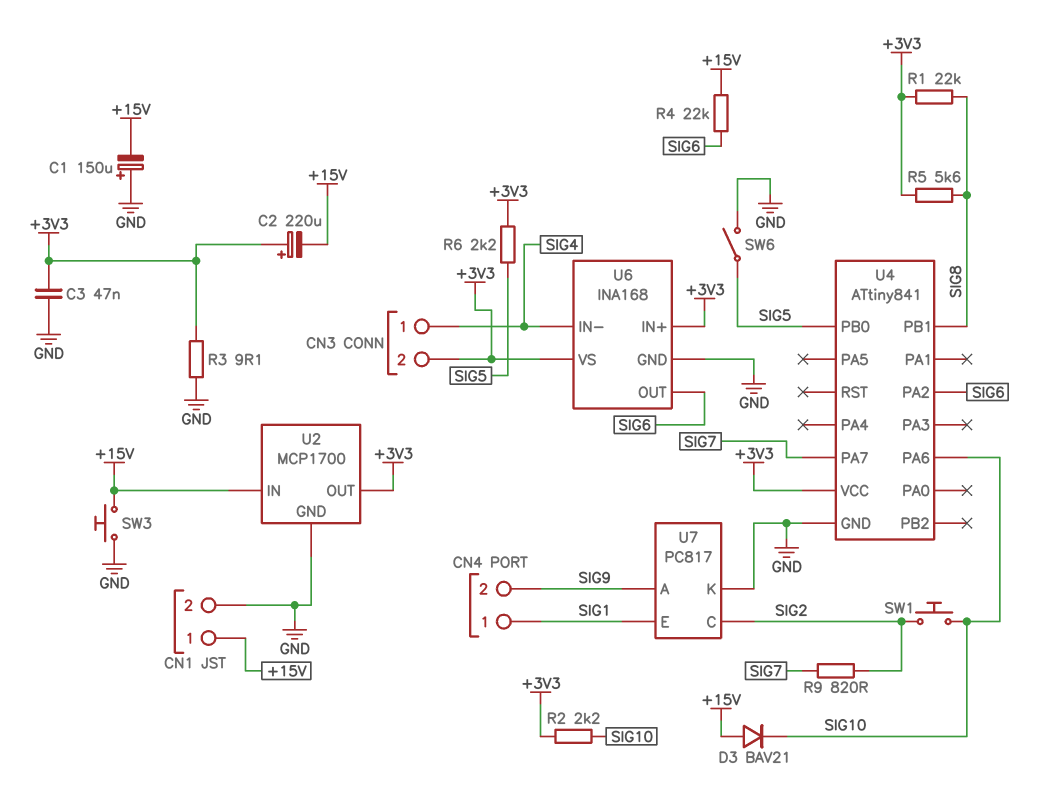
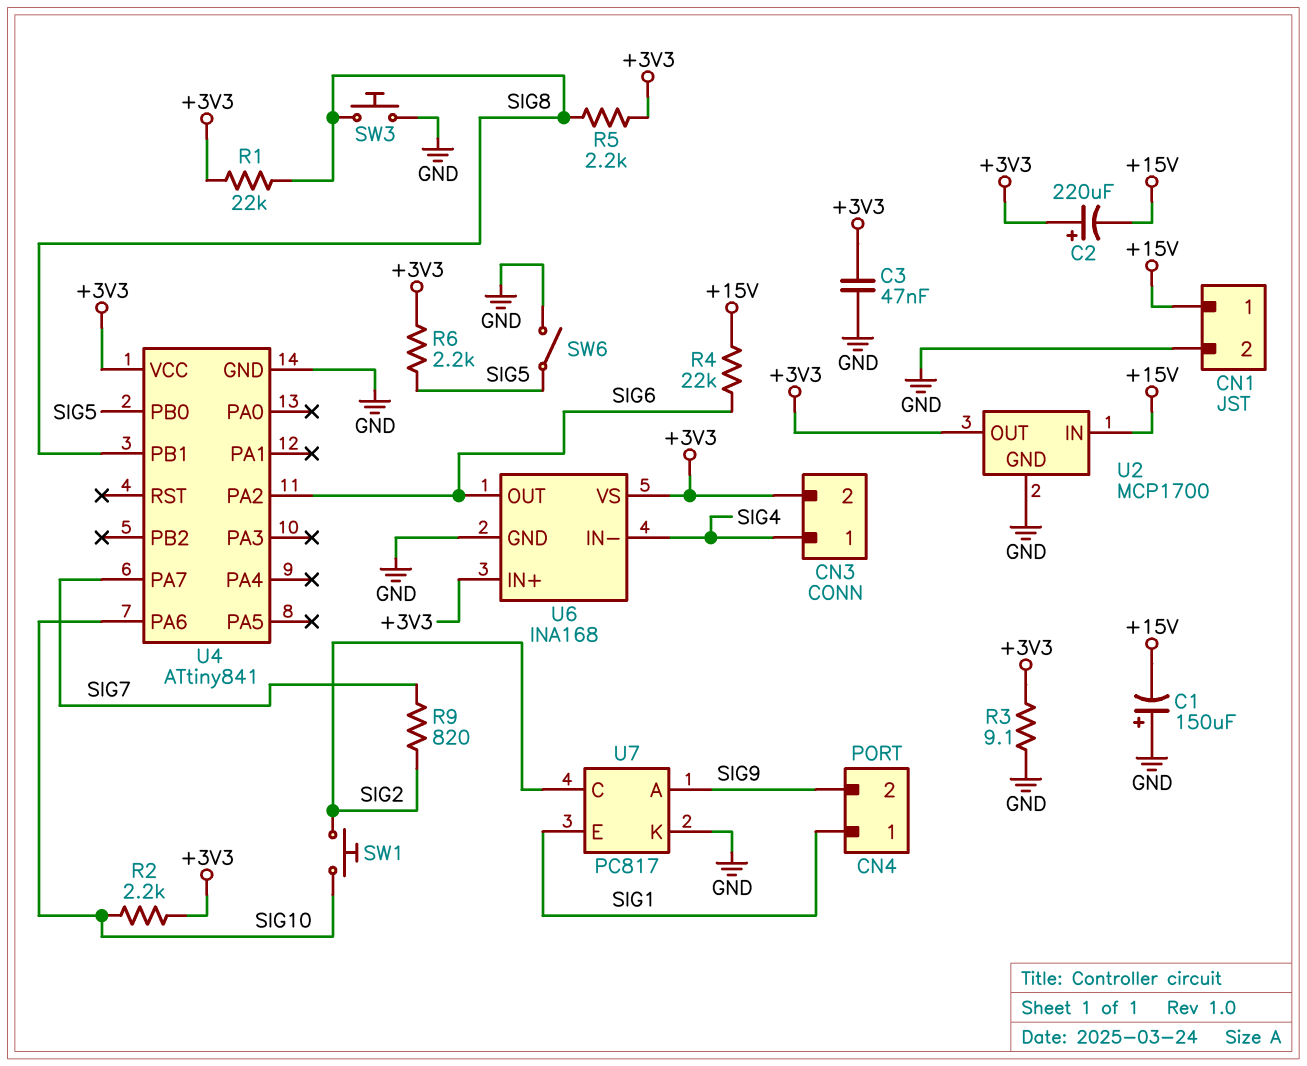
D3: diode BAV21 (A +15V, K SIG10) -> none
R5: 5.6k (+3V3, SIG8) -> 2.2k (+3V3, SIG8)
SW3: button (+15V, GND) -> button (GND, SIG8)

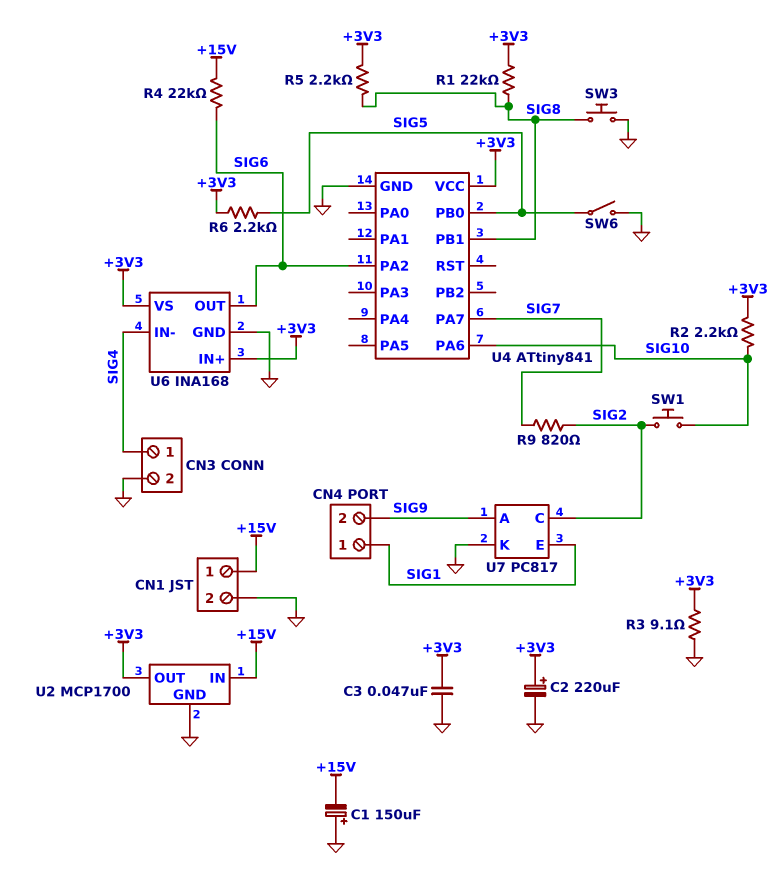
C2: 220uF (plus +3V3, minus +15V) -> 220uF (plus +3V3, minus GND)
CN3 pin 2: +3V3 -> GND

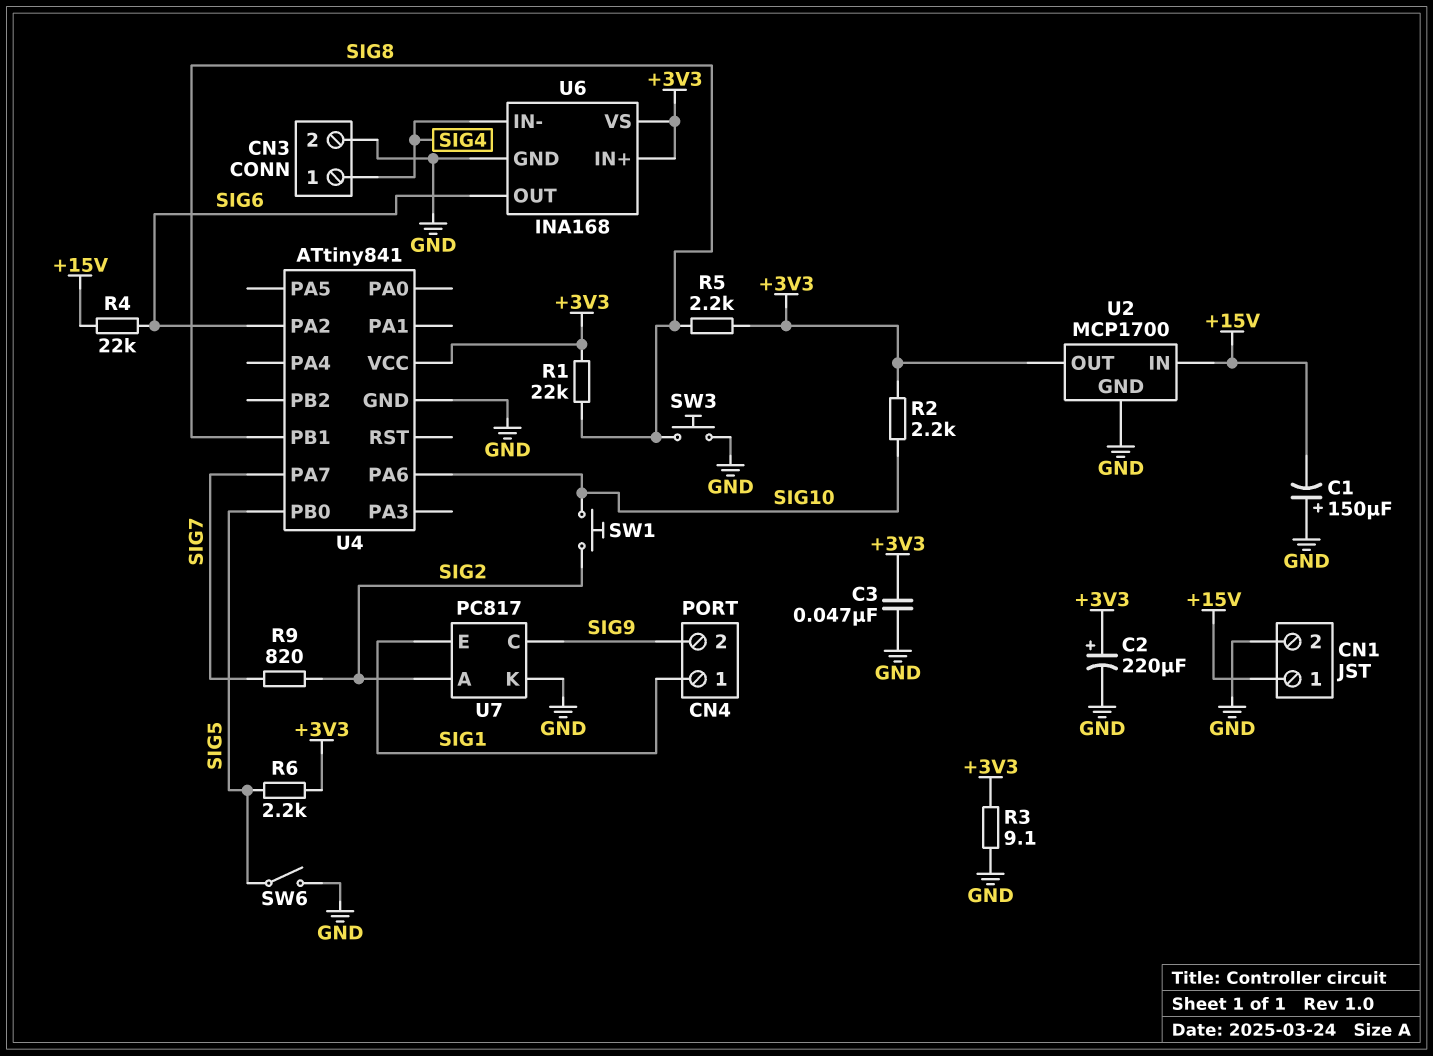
U7 pin A: SIG9 -> SIG2
U7 pin C: SIG2 -> SIG9

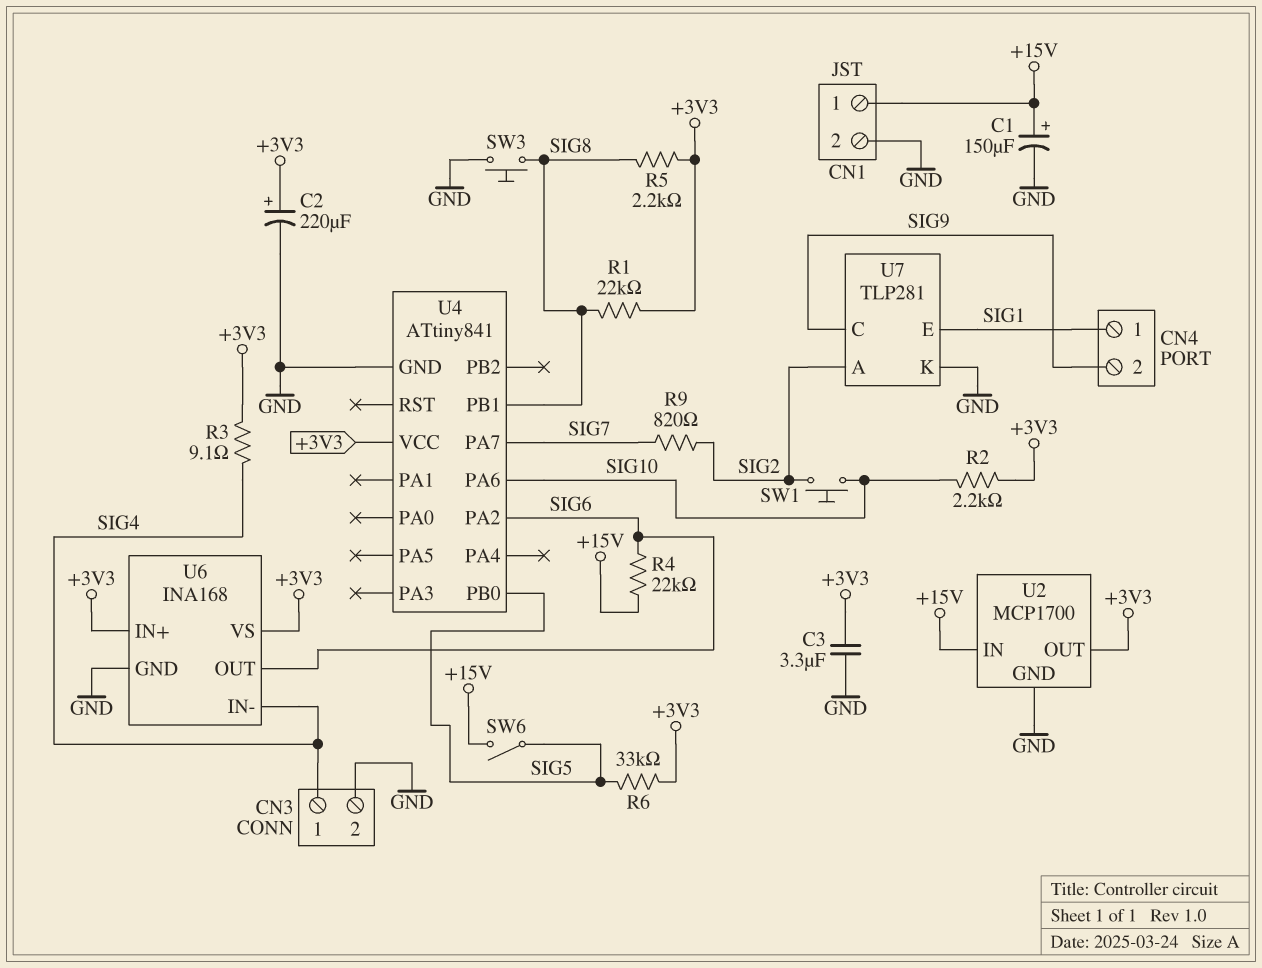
C1: 150uF (plus GND, minus +15V) -> 150uF (plus +15V, minus GND)
C3: 47nF (+3V3, GND) -> 3.3uF (+3V3, GND)
R3: 9.1 (+3V3, GND) -> 9.1 (+3V3, SIG4)
R6: 2.2k (+3V3, SIG5) -> 33k (+3V3, SIG5)
SW6: switch (GND, SIG5) -> switch (+15V, SIG5)
U7: PC817 -> TLP281

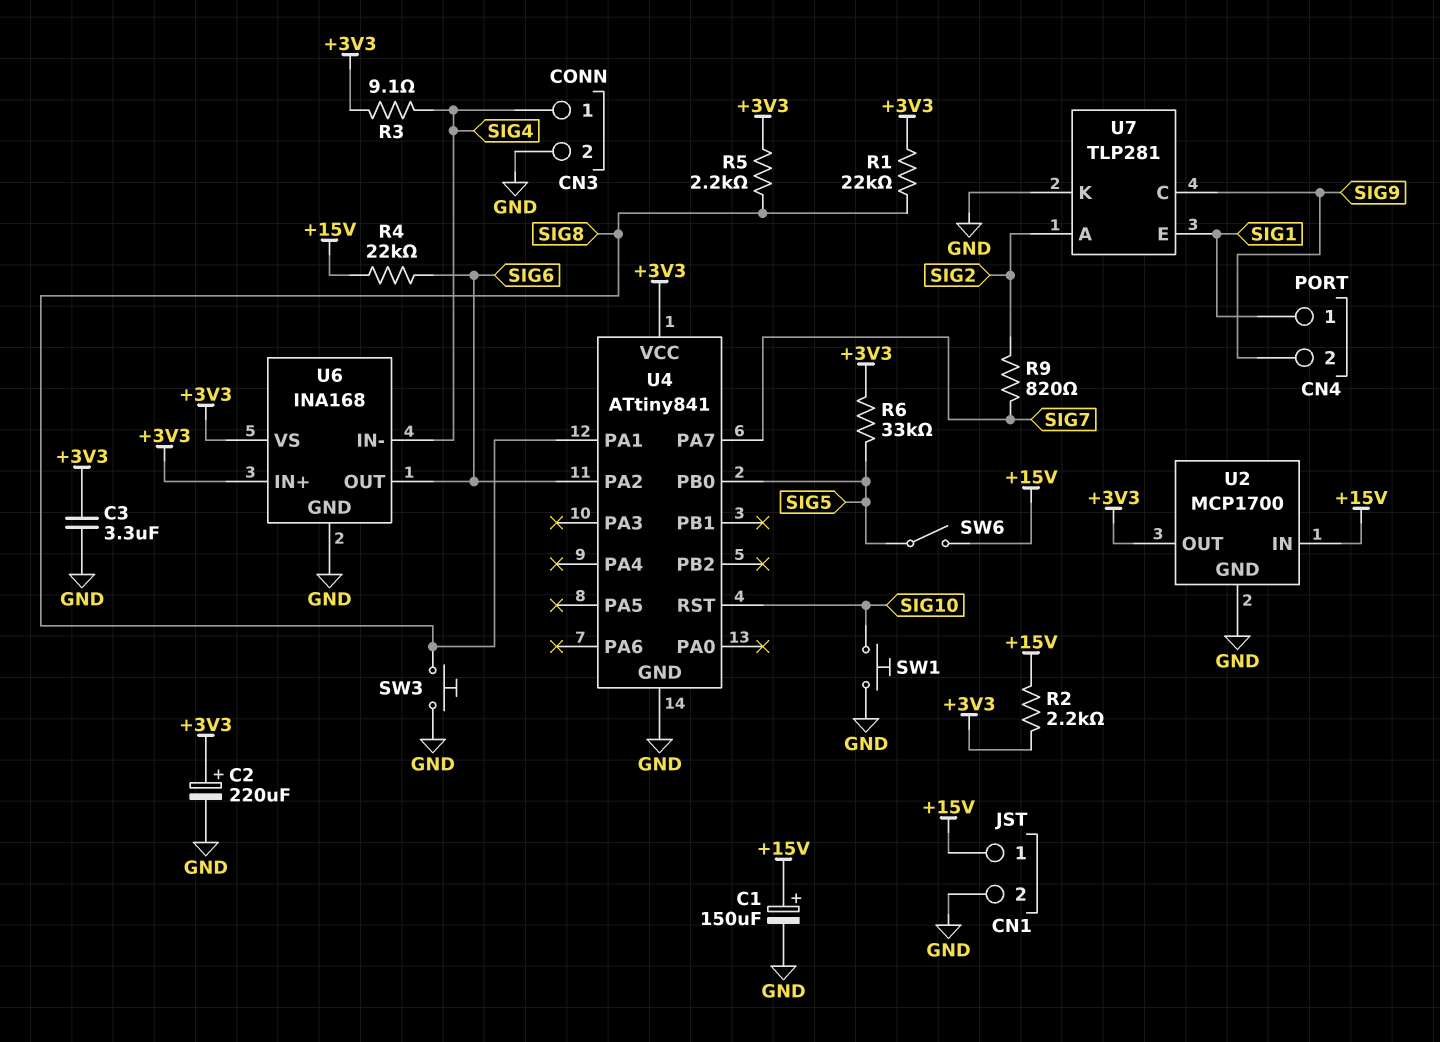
R2: 2.2k (+3V3, SIG10) -> 2.2k (+3V3, +15V)
SW1: button (SIG2, SIG10) -> button (GND, SIG10)
U4 pin PA1: none -> SIG8
U4 pin PA6: SIG10 -> none
U4 pin PB1: SIG8 -> none
U4 pin RST: none -> SIG10

